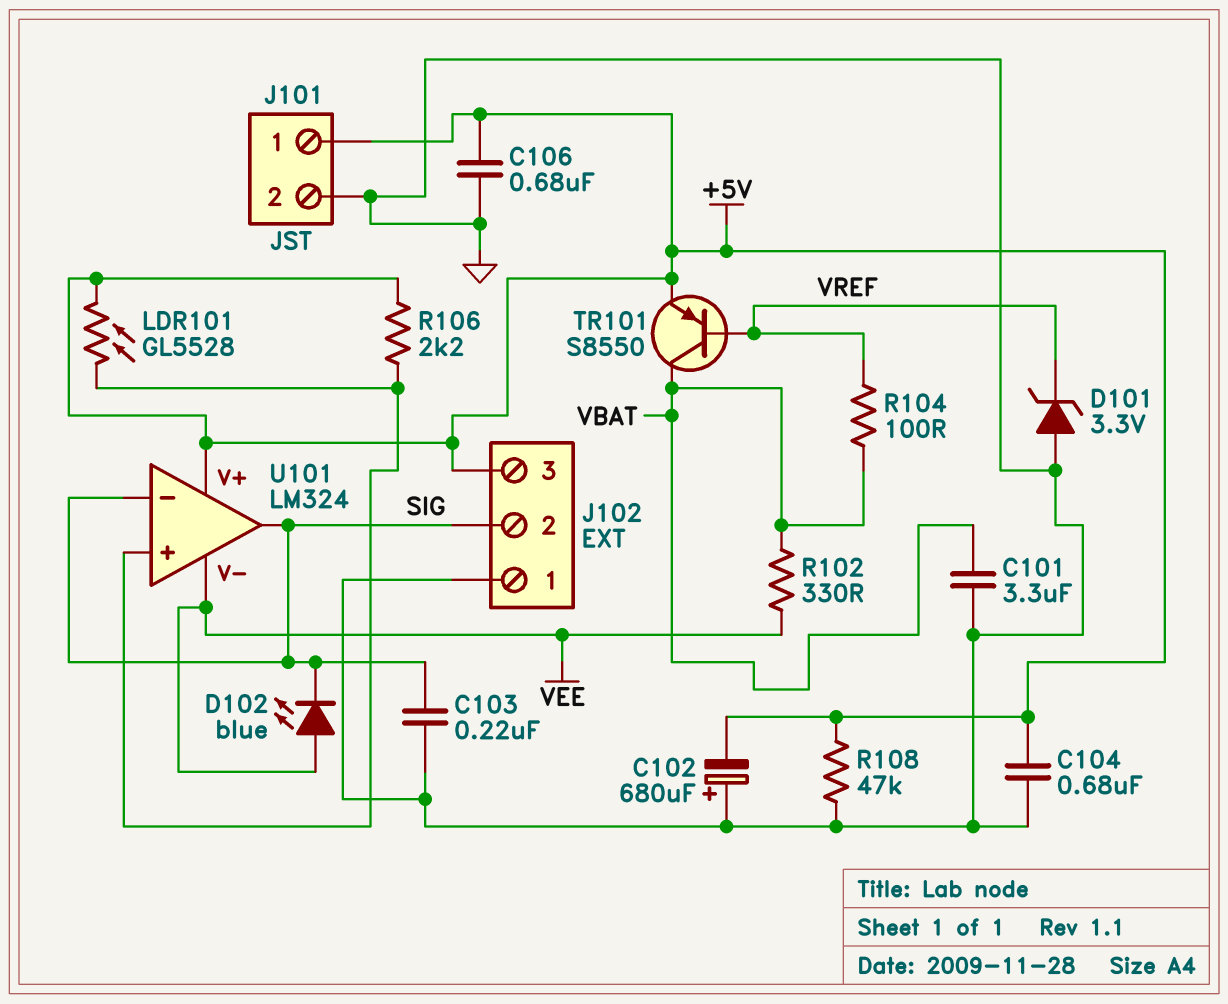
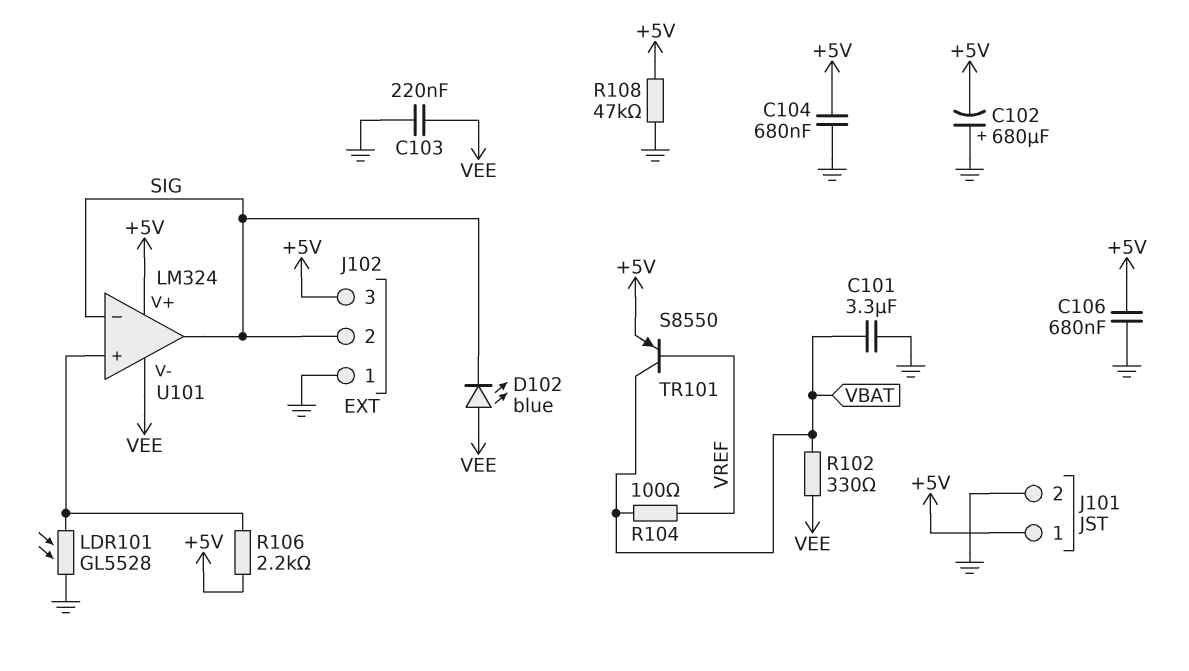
C103: 220nF (GND, SIG) -> 220nF (GND, VEE)
D101: zener 3.3V (A GND, K VREF) -> none
LDR101: GL5528 (+5V, U101/in+) -> GL5528 (GND, U101/in+)

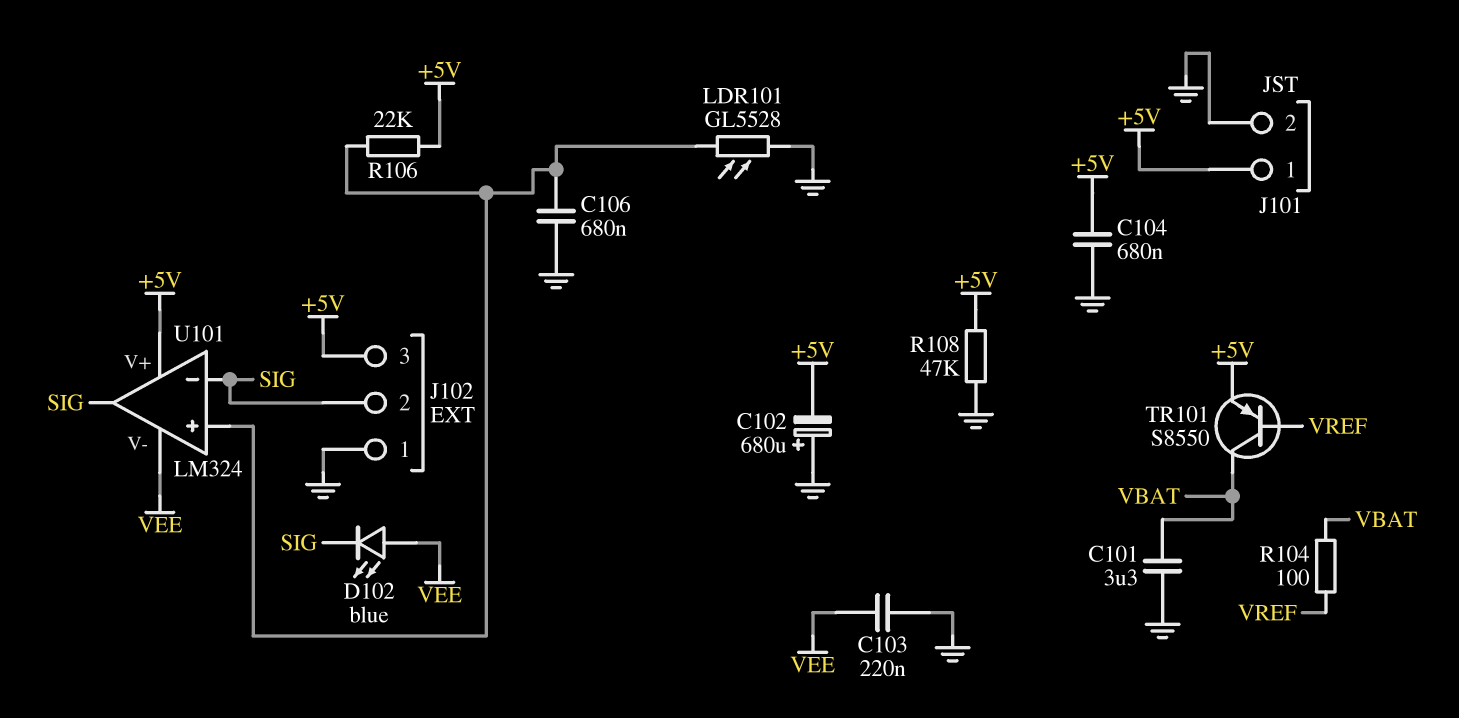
C106: 680nF (+5V, GND) -> 680nF (GND, U101/in+)
R102: 330 (VBAT, VEE) -> none
R106: 2.2k (+5V, U101/in+) -> 22k (+5V, U101/in+)

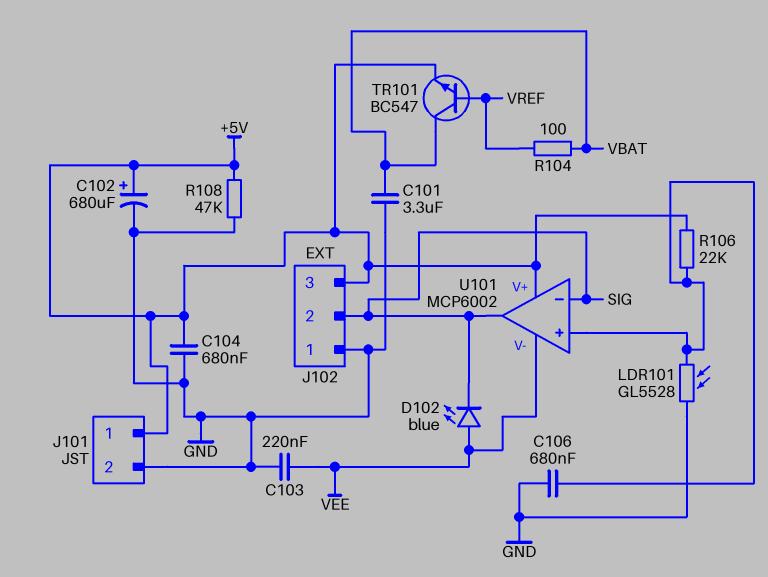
C102: 680uF (plus GND, minus +5V) -> 680uF (plus +5V, minus GND)
TR101: PNP S8550 (B VREF, C VBAT, E +5V) -> NPN BC547 (B VREF, C VBAT, E +5V)
U101: LM324 -> MCP6002

